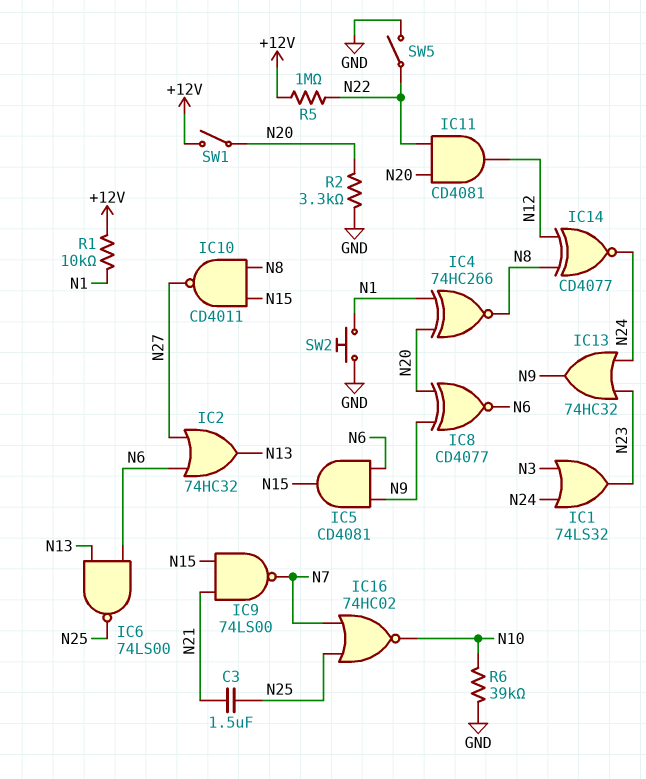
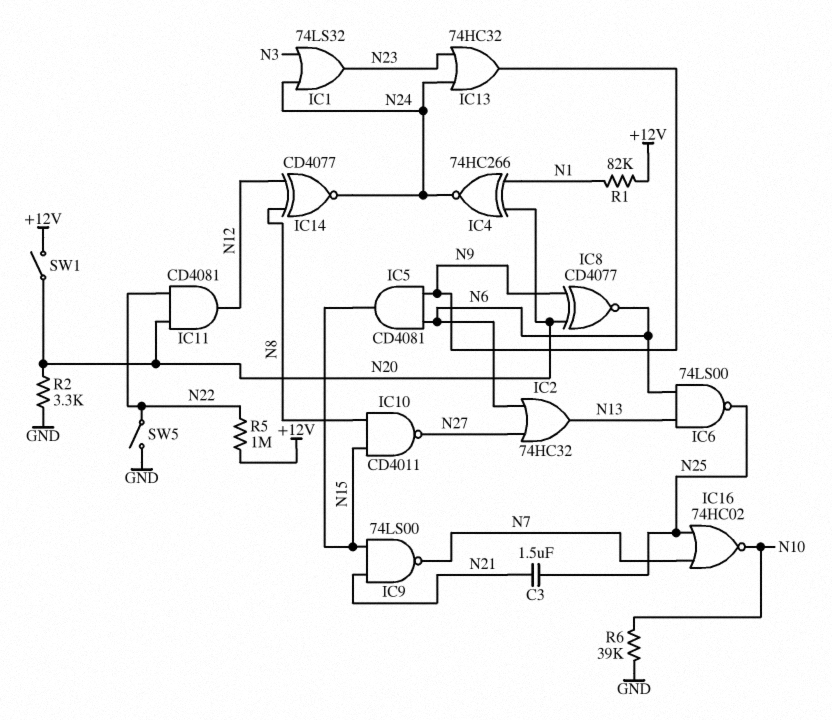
IC4: XNOR 74HC266 (in N1, in N20, out N8) -> XNOR 74HC266 (in N1, in N20, out N24)
R1: 10k (+12V, N1) -> 82k (+12V, N1)
SW2: button (GND, N1) -> none

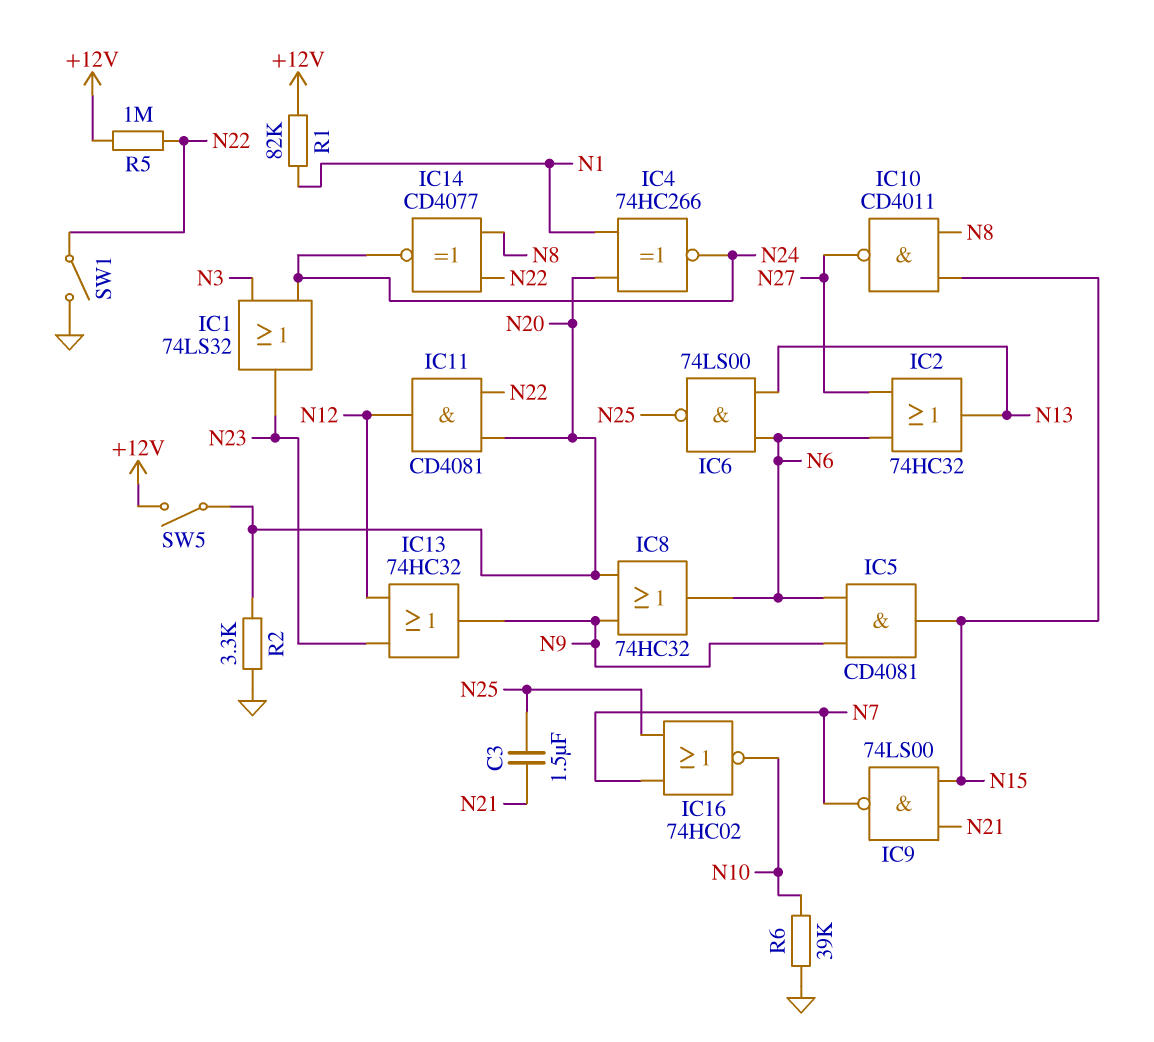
IC8: XNOR CD4077 (in N9, in N20, out N6) -> OR 74HC32 (in N9, in N20, out N6)
IC13: OR 74HC32 (in N23, in N24, out N9) -> OR 74HC32 (in N12, in N23, out N9)
IC14: XNOR CD4077 (in N8, in N12, out N24) -> XNOR CD4077 (in N8, in N22, out N24)
SW1: switch (+12V, N20) -> switch (GND, N22)
SW5: switch (GND, N22) -> switch (+12V, N20)

